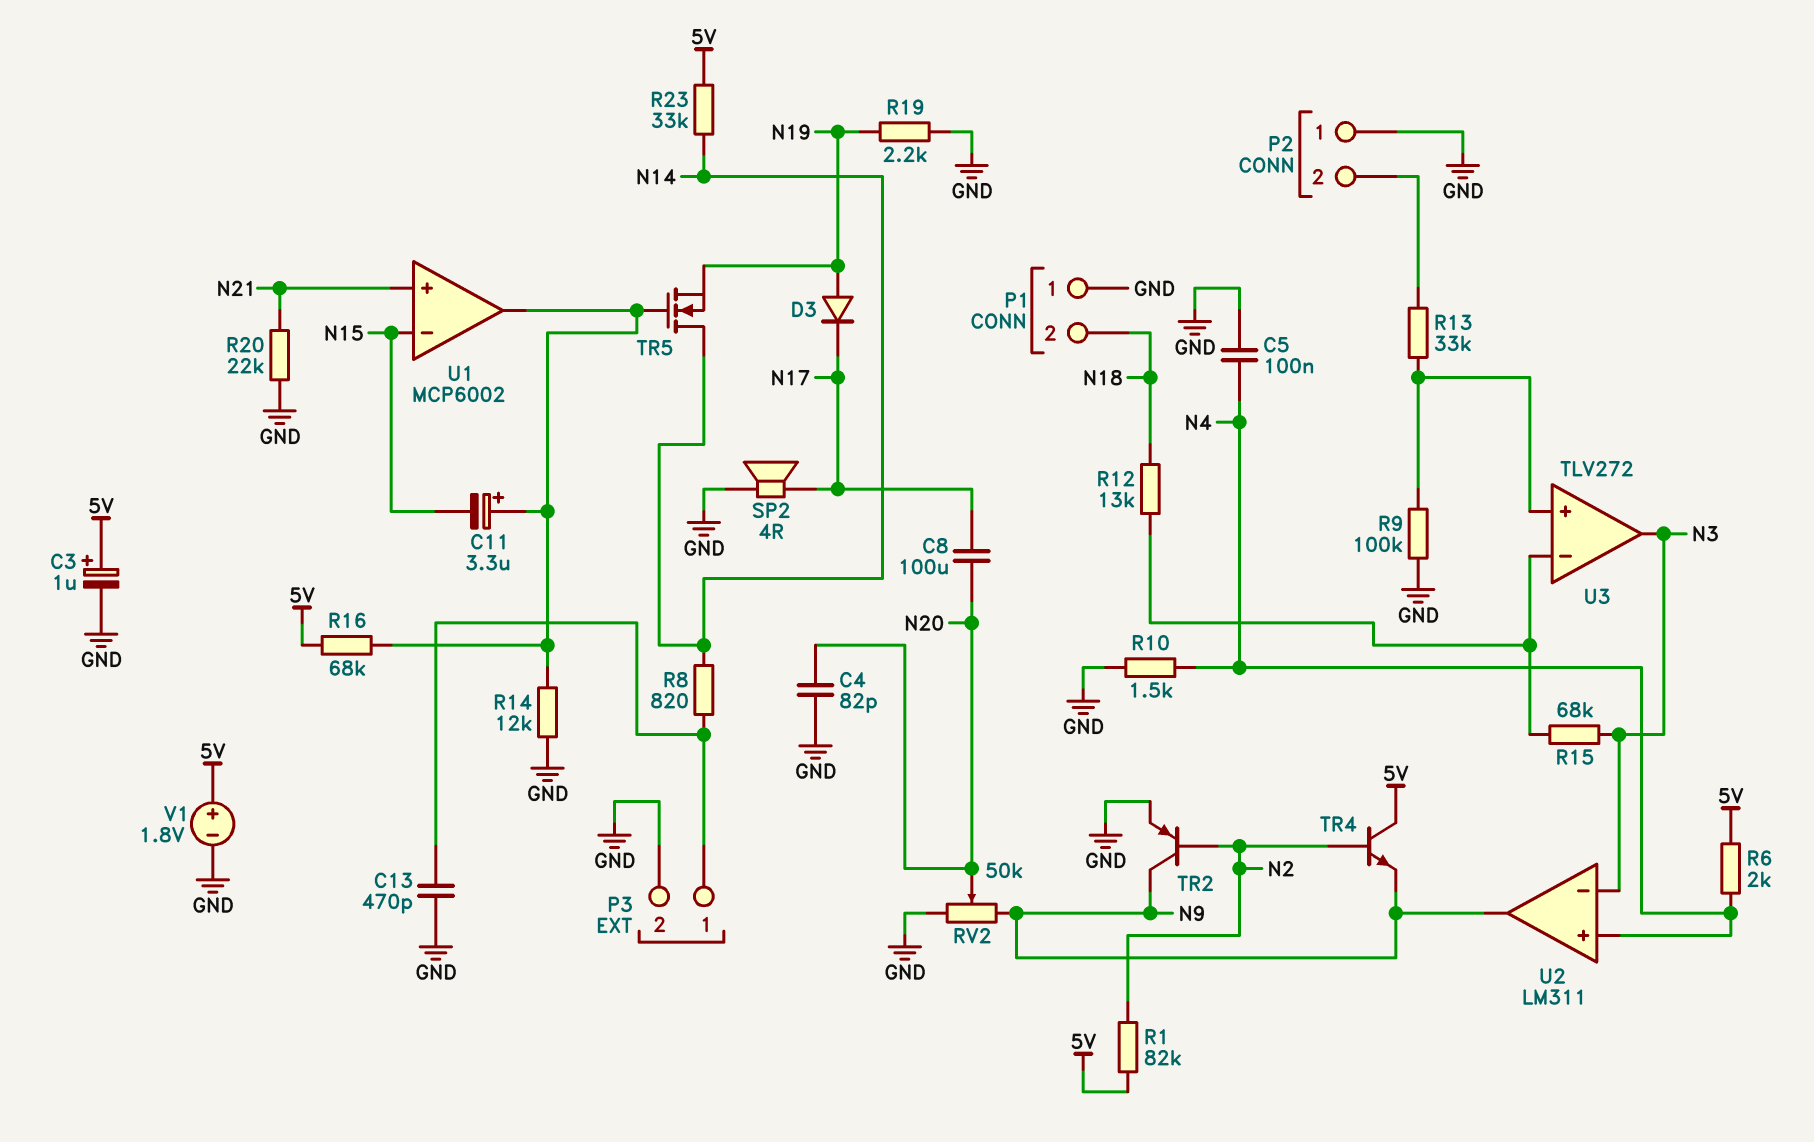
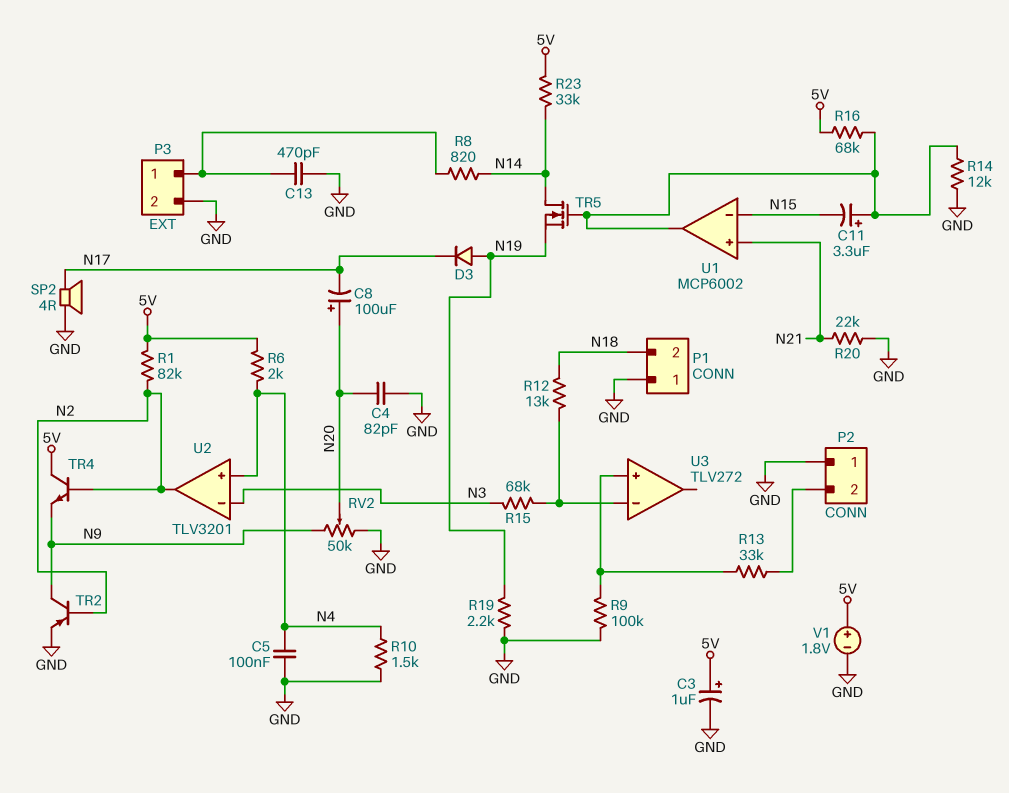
C8: 100uF (N17, N20) -> 100uF (plus N20, minus N17)
U2: LM311 -> TLV3201
U2 pin out: N9 -> N2
U3 pin out: N3 -> none

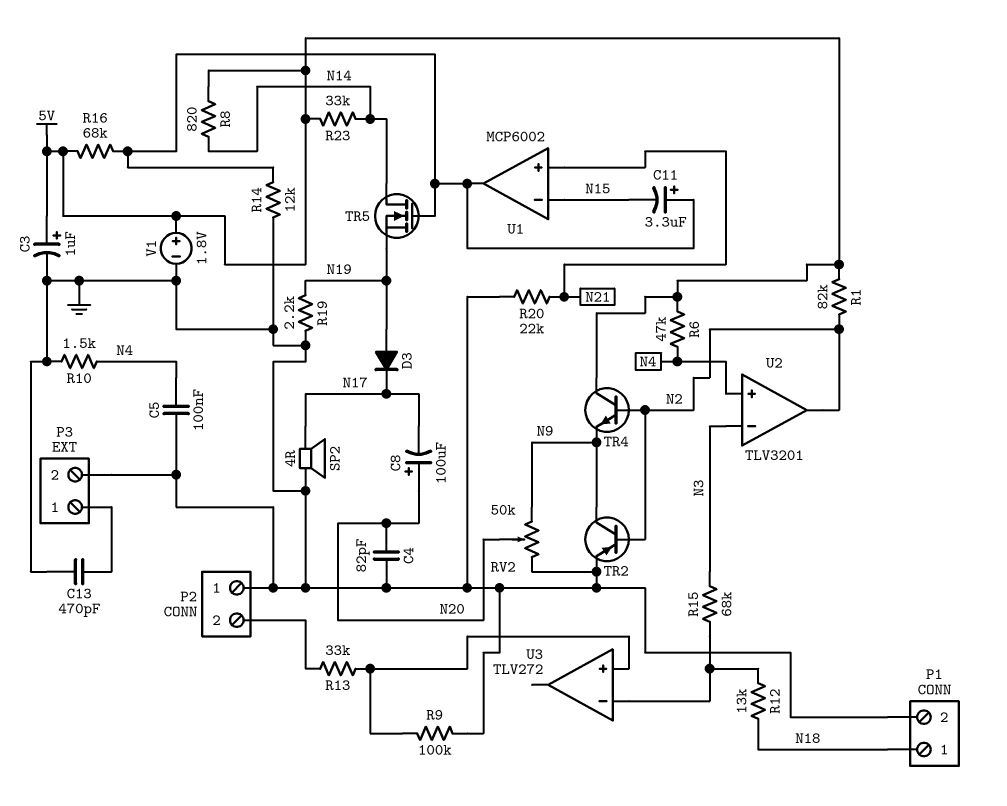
P1 pin 1: GND -> N18
P1 pin 2: N18 -> GND
R6: 2k (5V, N4) -> 47k (5V, N4)
R8: 820 (N14, P3/1) -> 820 (5V, N14)

